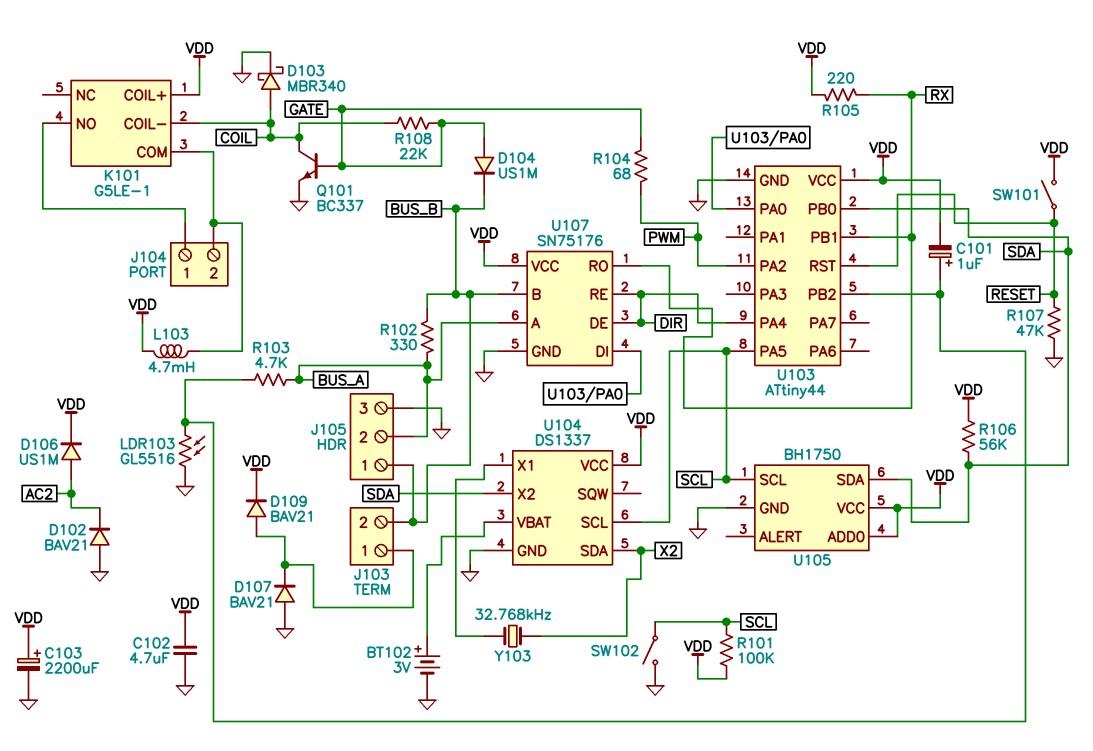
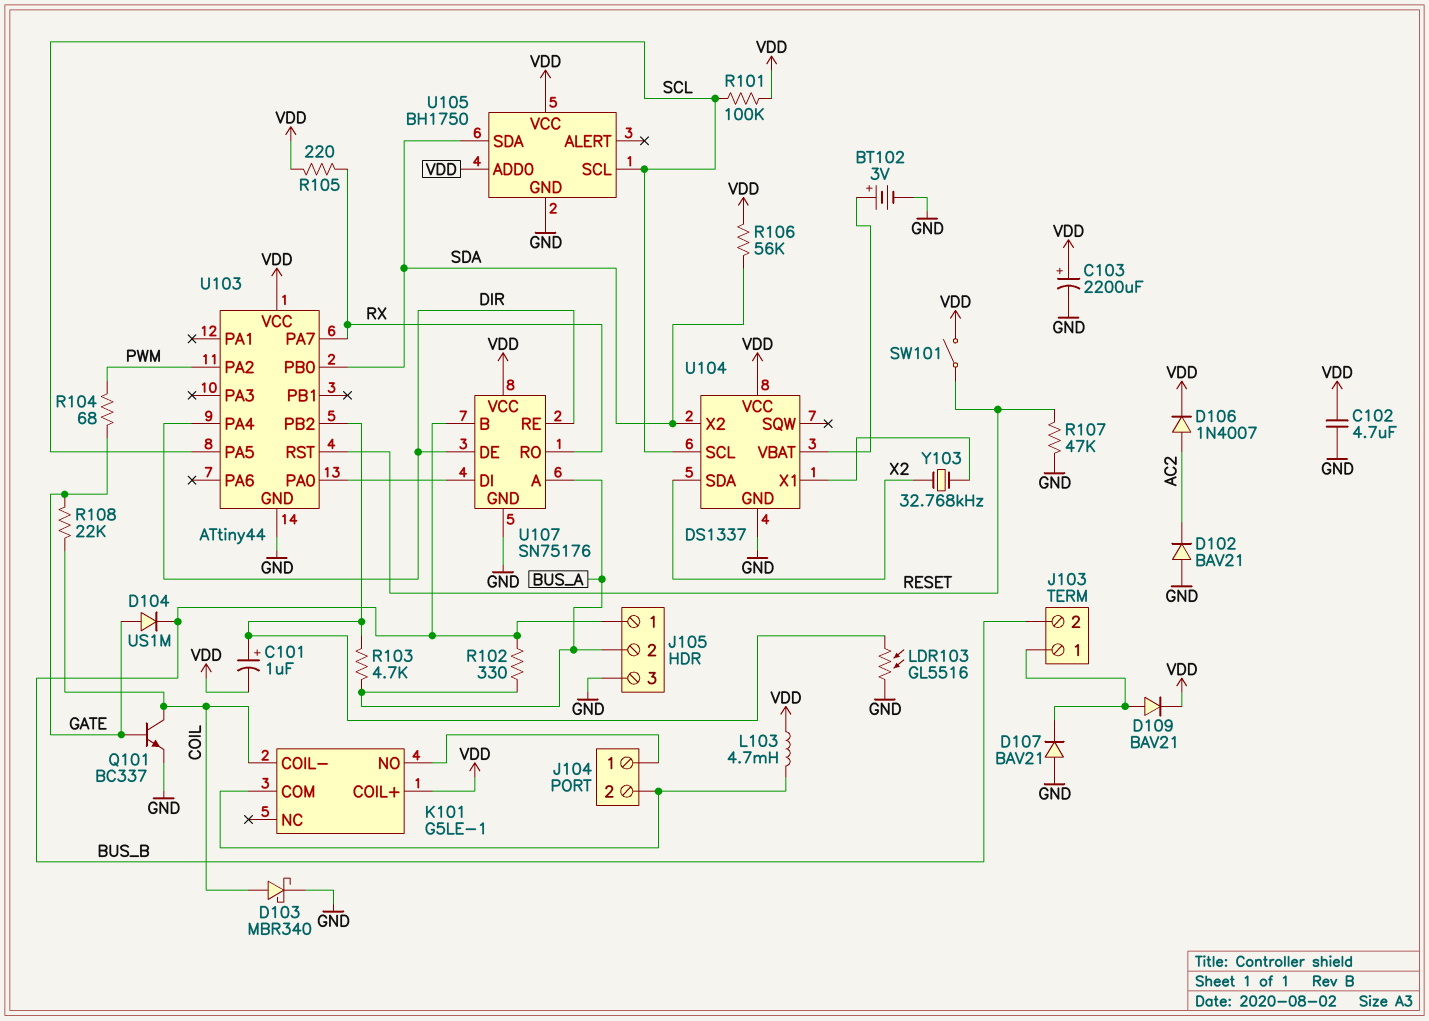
D106: diode US1M (A AC2, K VDD) -> diode 1N4007 (A AC2, K VDD)
SW102: switch (GND, SCL) -> none
U103 pin PA7: none -> RX
U103 pin PB1: RX -> none

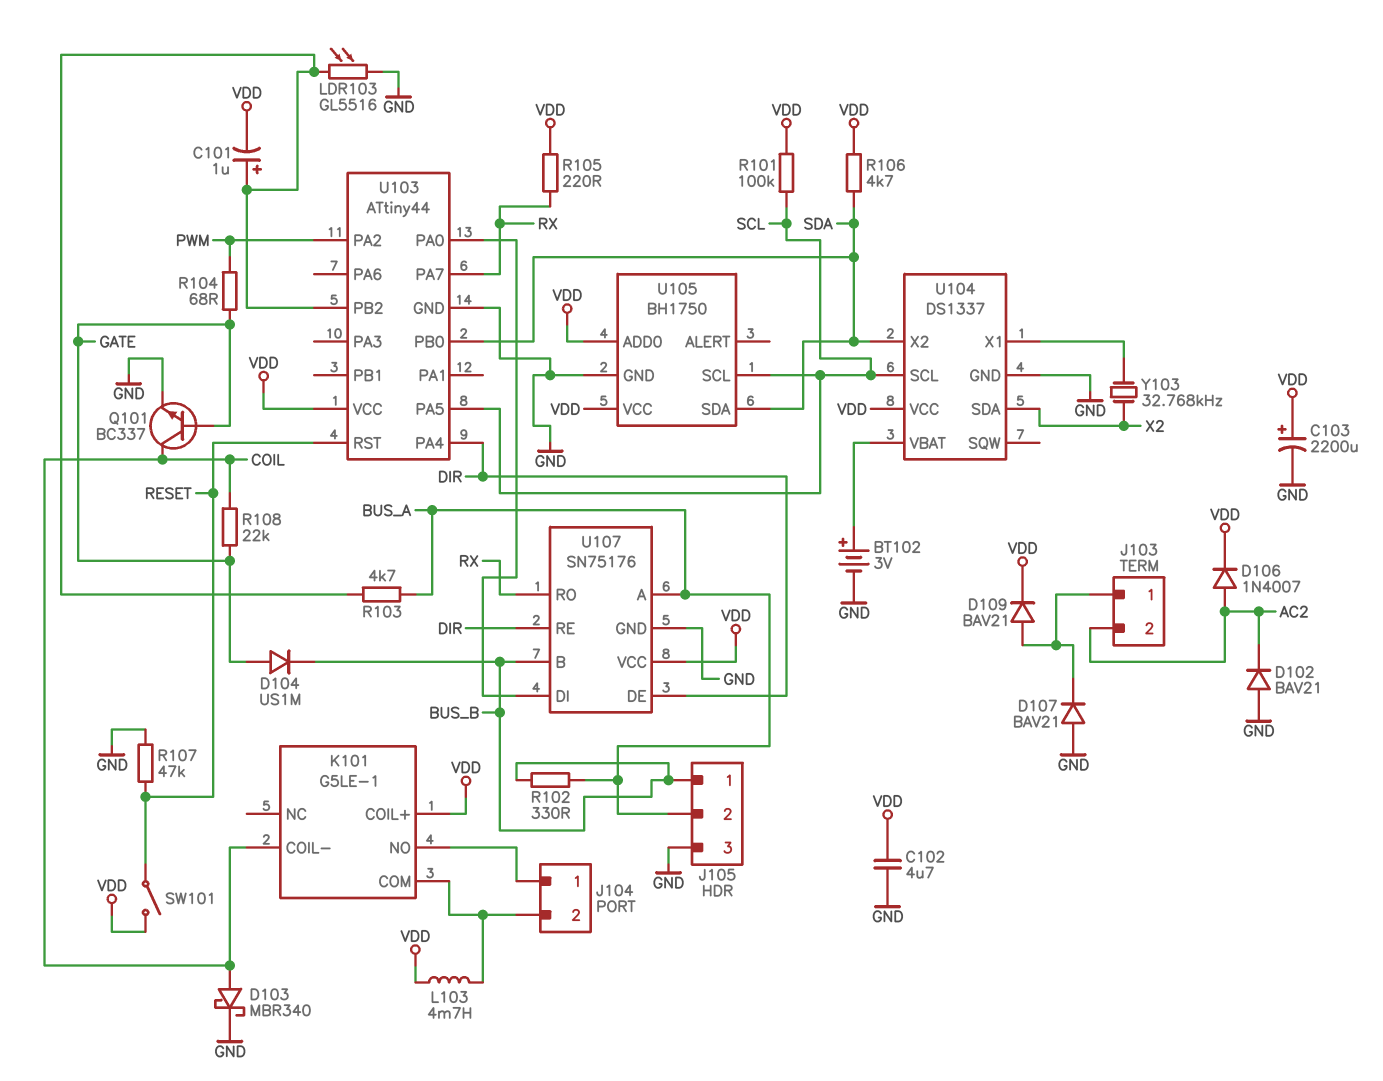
J103 pin 2: BUS_B -> AC2
R106: 56k (SDA, VDD) -> 4.7k (SDA, VDD)

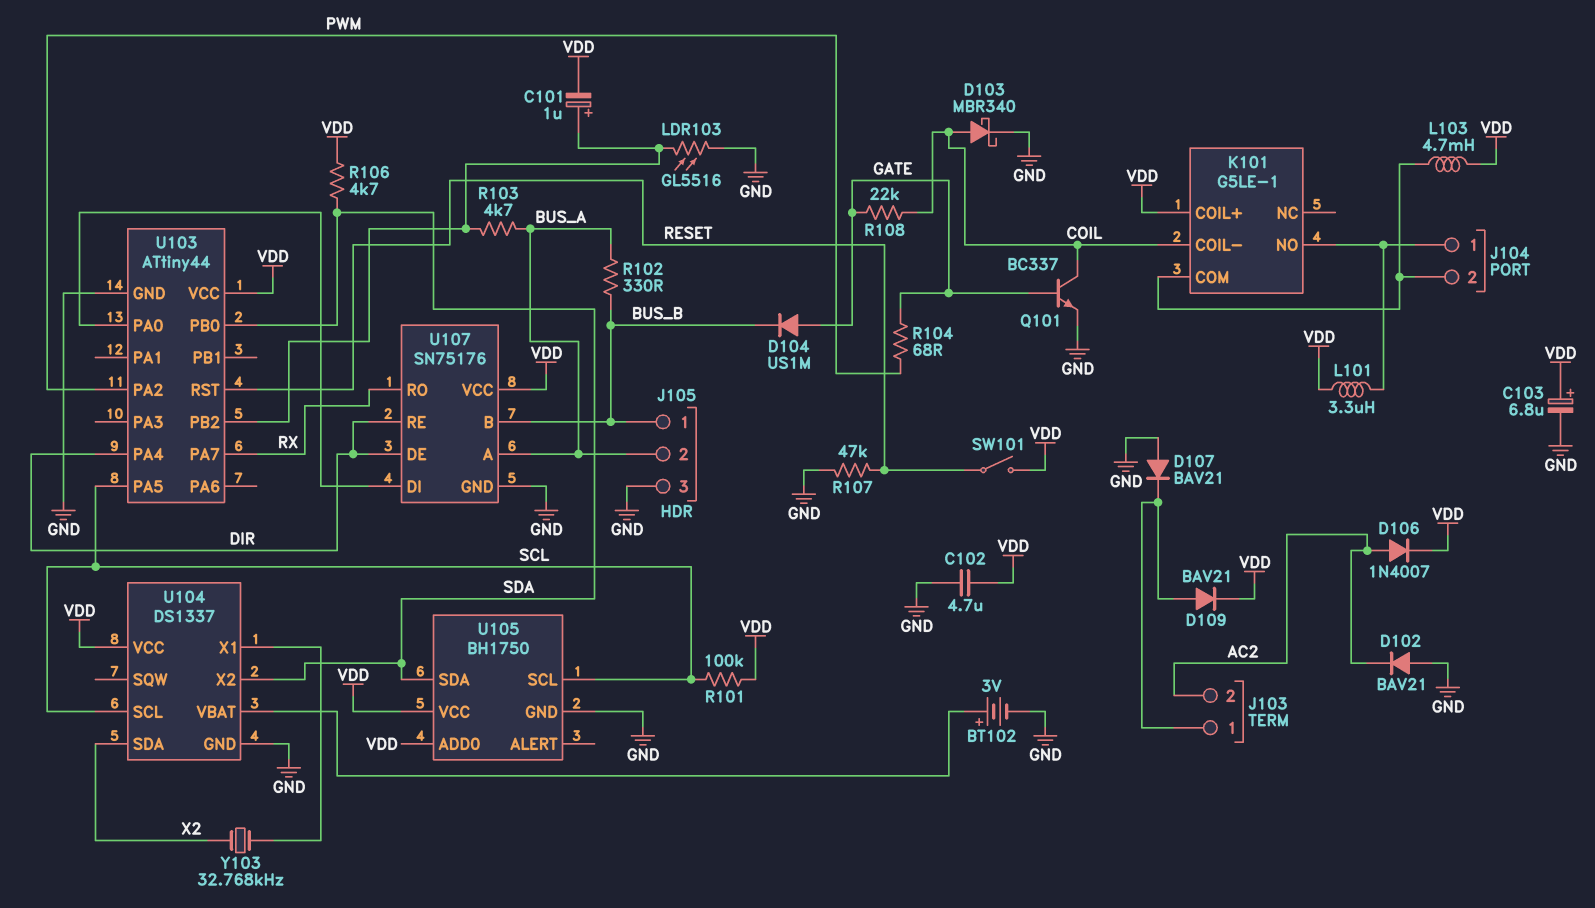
C103: 2200uF (plus VDD, minus GND) -> 6.8uF (plus VDD, minus GND)
L101: none -> 3.3uH (J104/1, VDD)
R105: 220 (RX, VDD) -> none

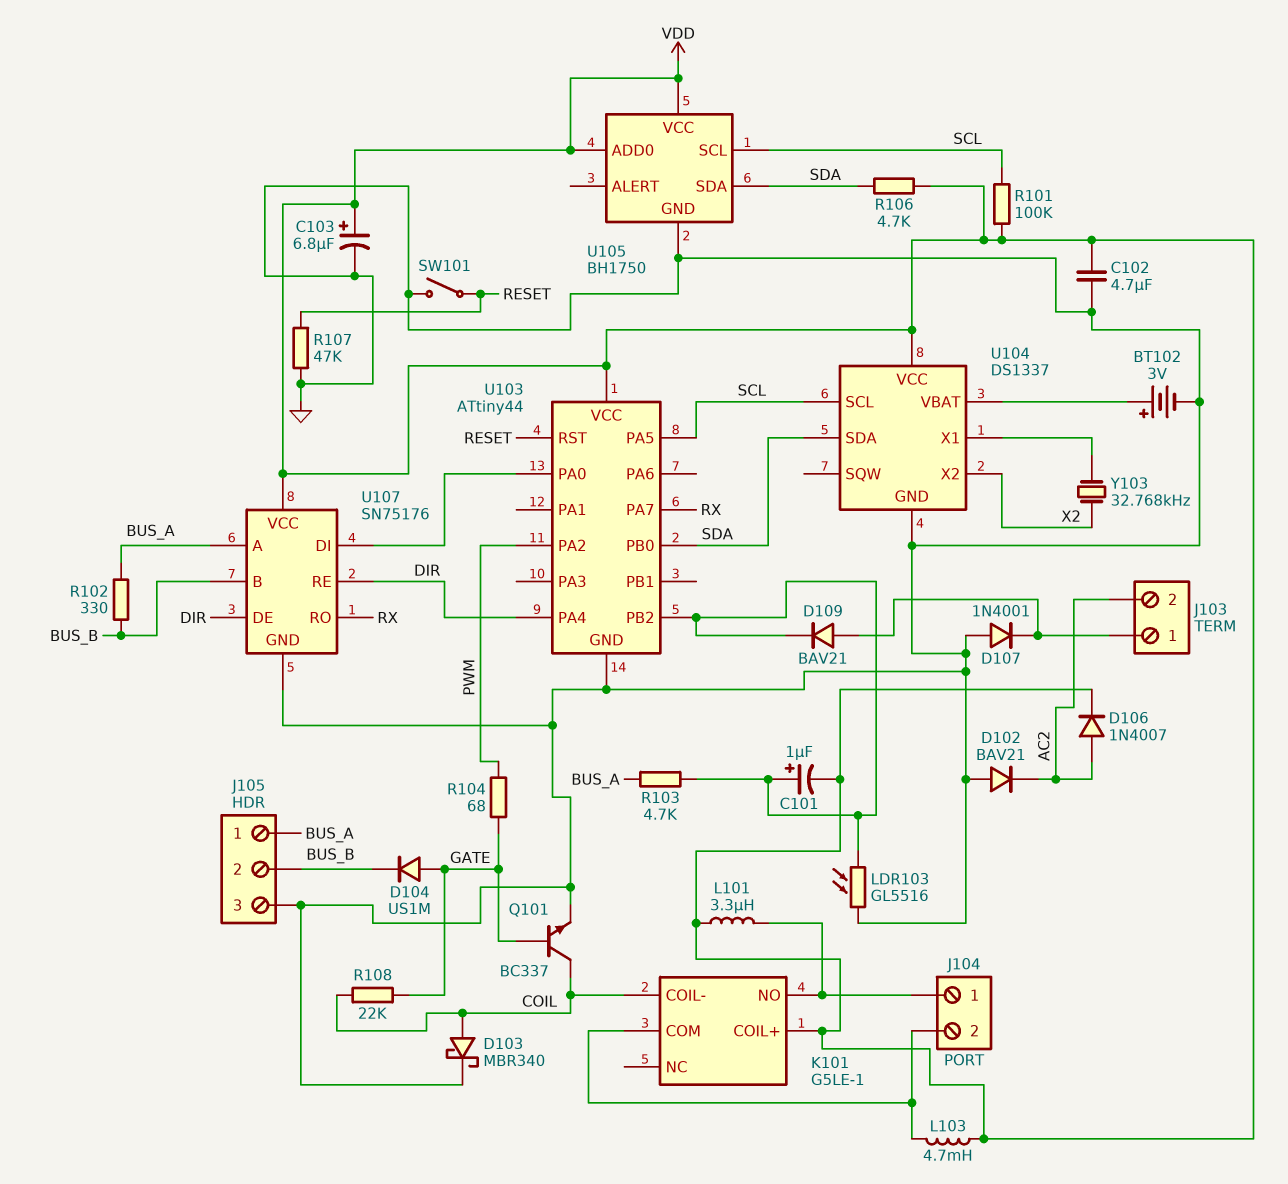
D107: diode BAV21 (A GND, K J103/1) -> diode 1N4001 (A GND, K J103/1)
D109: diode BAV21 (A J103/1, K VDD) -> diode BAV21 (A J103/1, K U103/PB2)
J105 pin 1: BUS_B -> BUS_A
J105 pin 2: BUS_A -> BUS_B
SW101: switch (RESET, VDD) -> switch (GND, RESET)
U104 pin SDA: X2 -> SDA
U104 pin X2: SDA -> X2

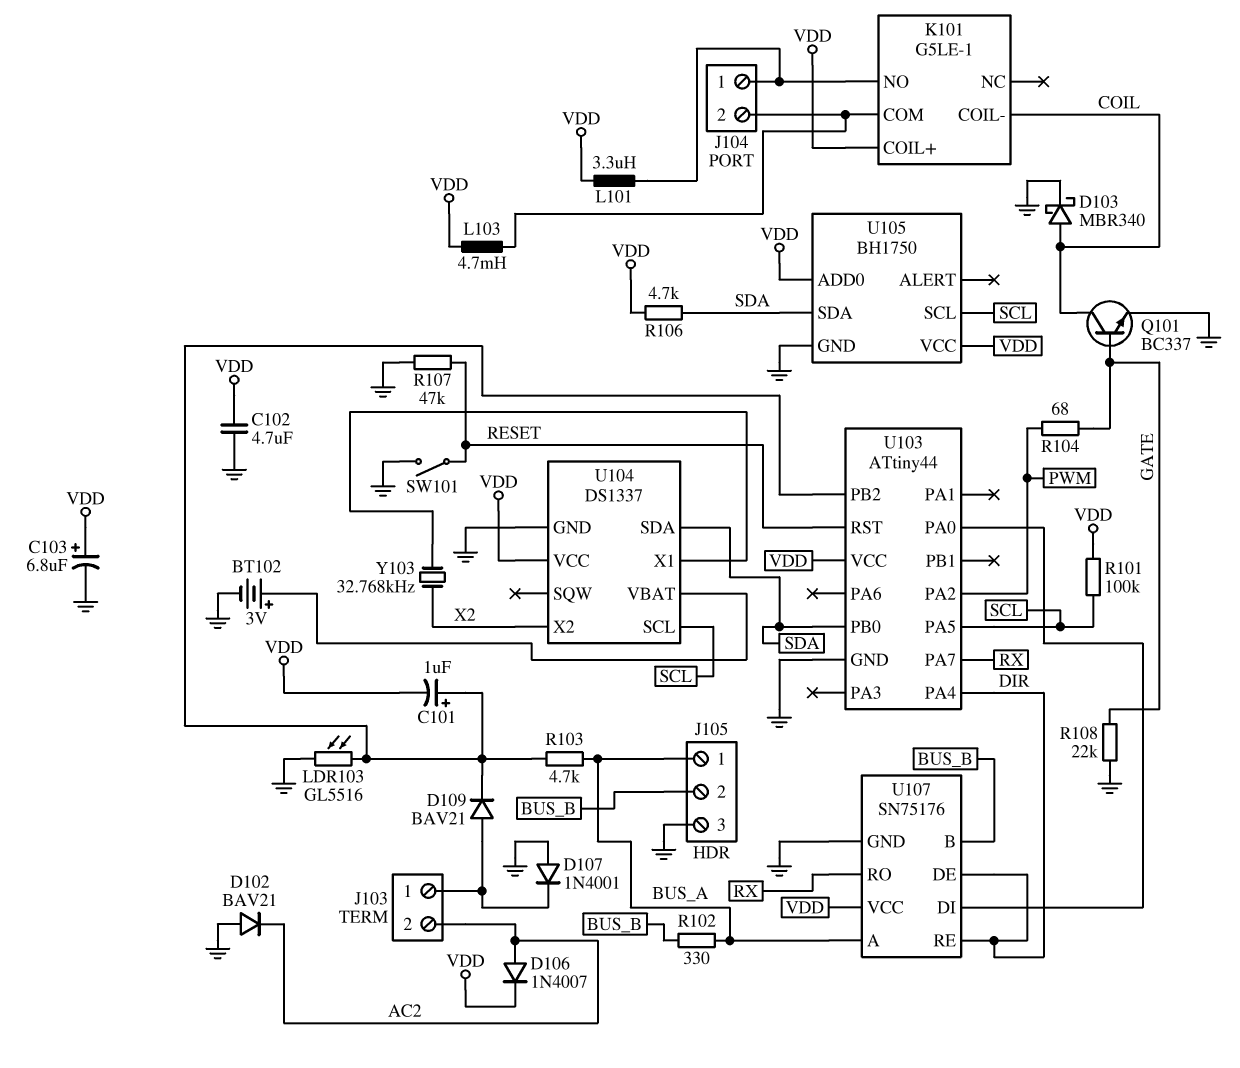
D104: diode US1M (A GATE, K BUS_B) -> none
R108: 22k (COIL, GATE) -> 22k (GATE, GND)

